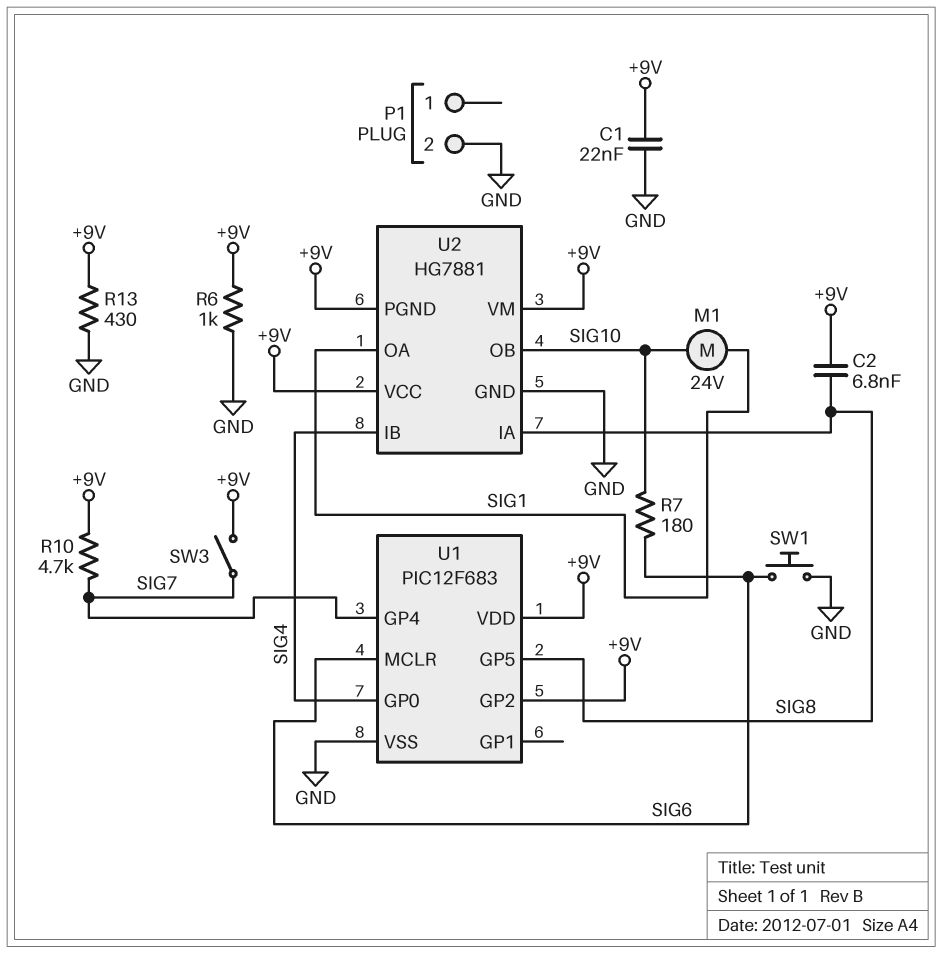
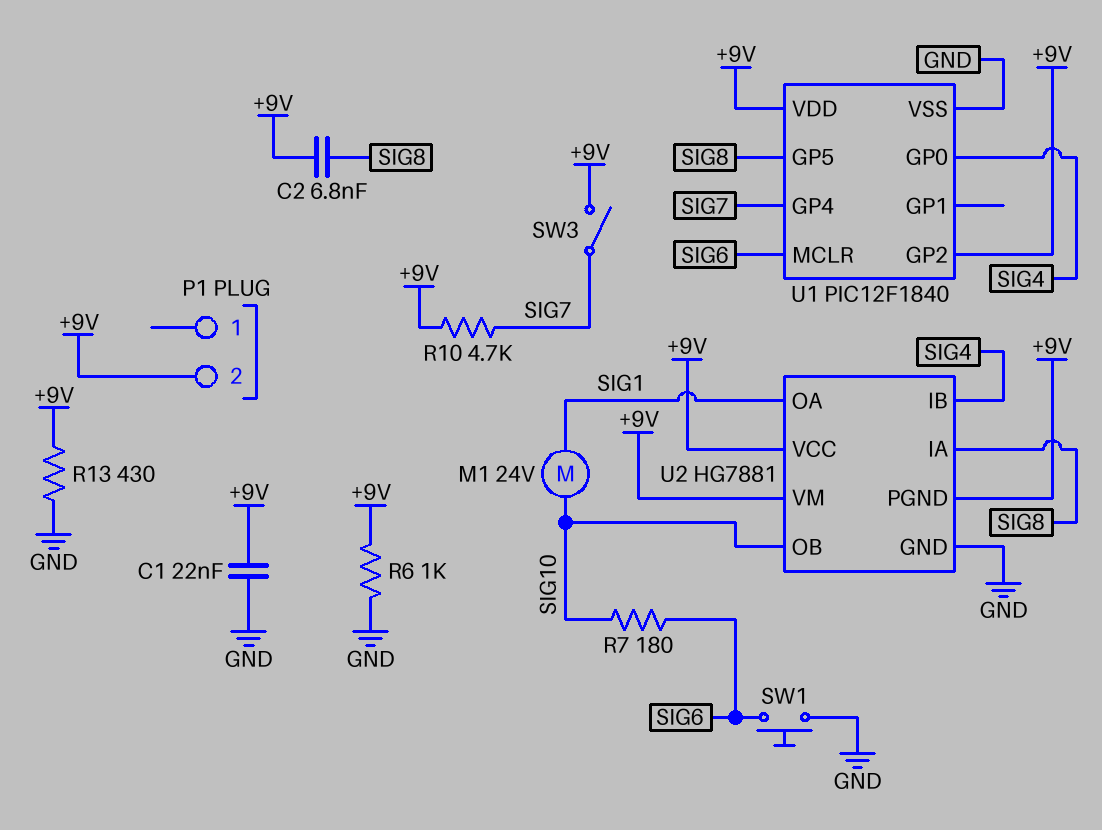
P1 pin 2: GND -> +9V
U1: PIC12F683 -> PIC12F1840

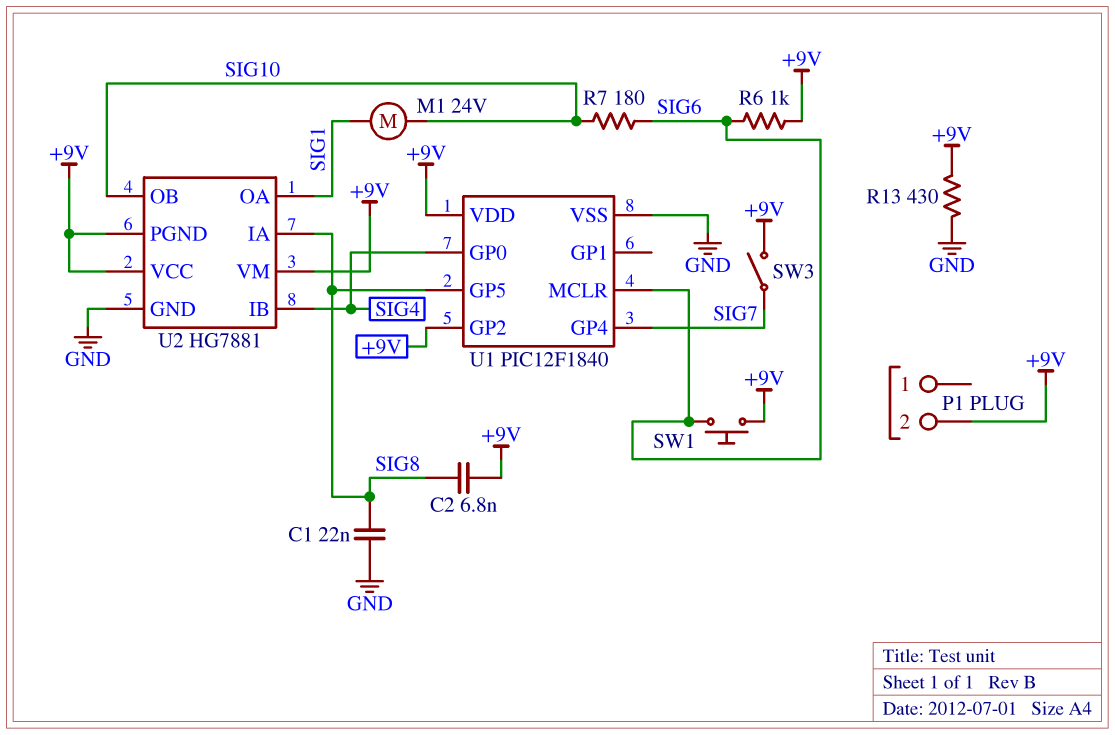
C1: 22nF (+9V, GND) -> 22nF (GND, SIG8)
R6: 1k (+9V, GND) -> 1k (+9V, SIG6)
R10: 4.7k (+9V, SIG7) -> none
SW1: button (GND, SIG6) -> button (+9V, SIG6)

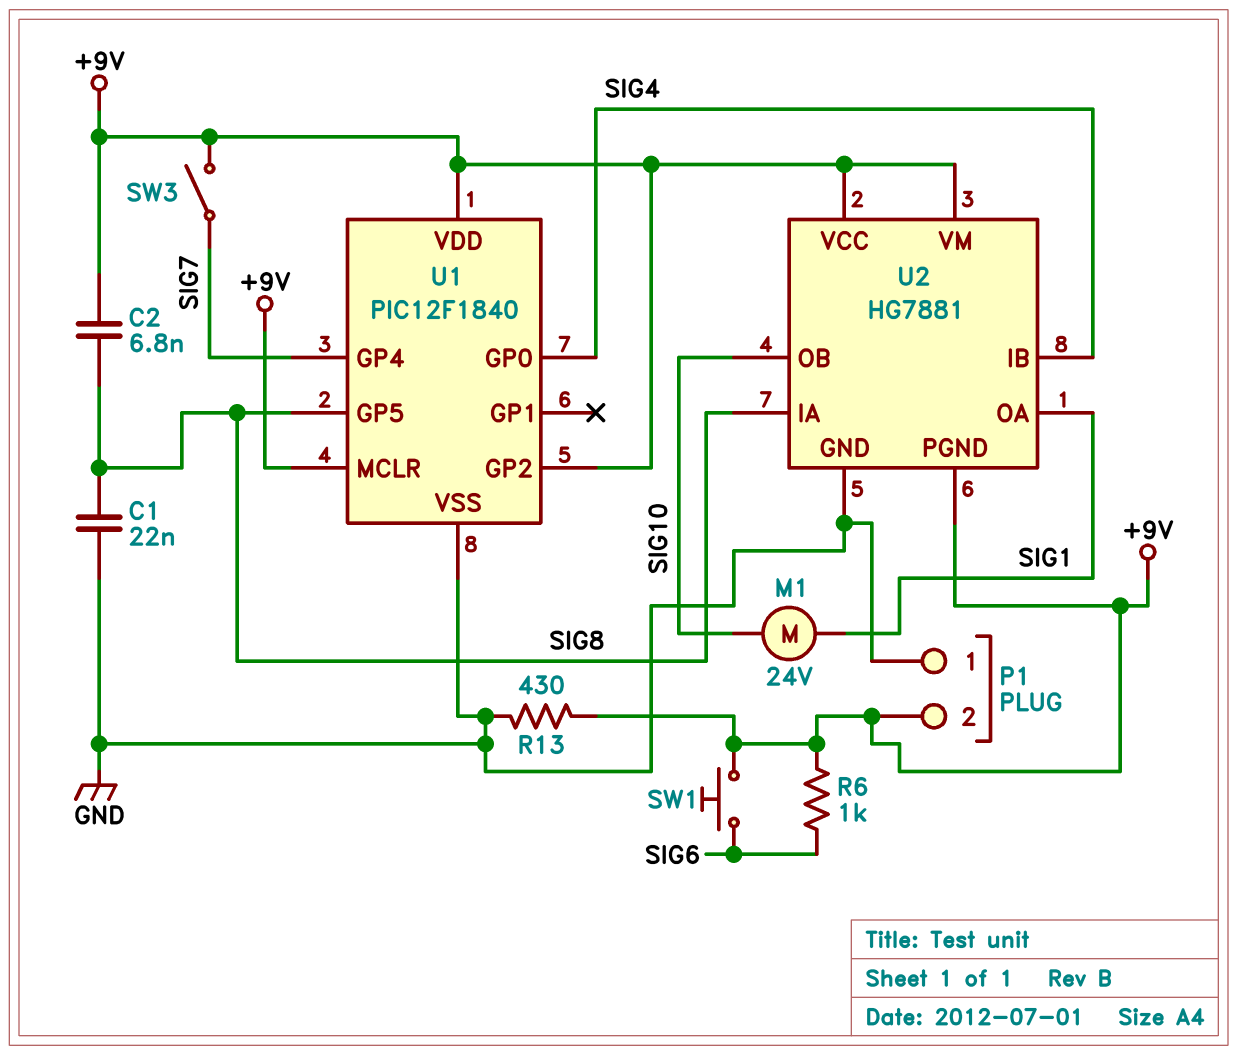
P1 pin 1: none -> GND
R7: 180 (SIG6, SIG10) -> none
U1 pin MCLR: SIG6 -> +9V

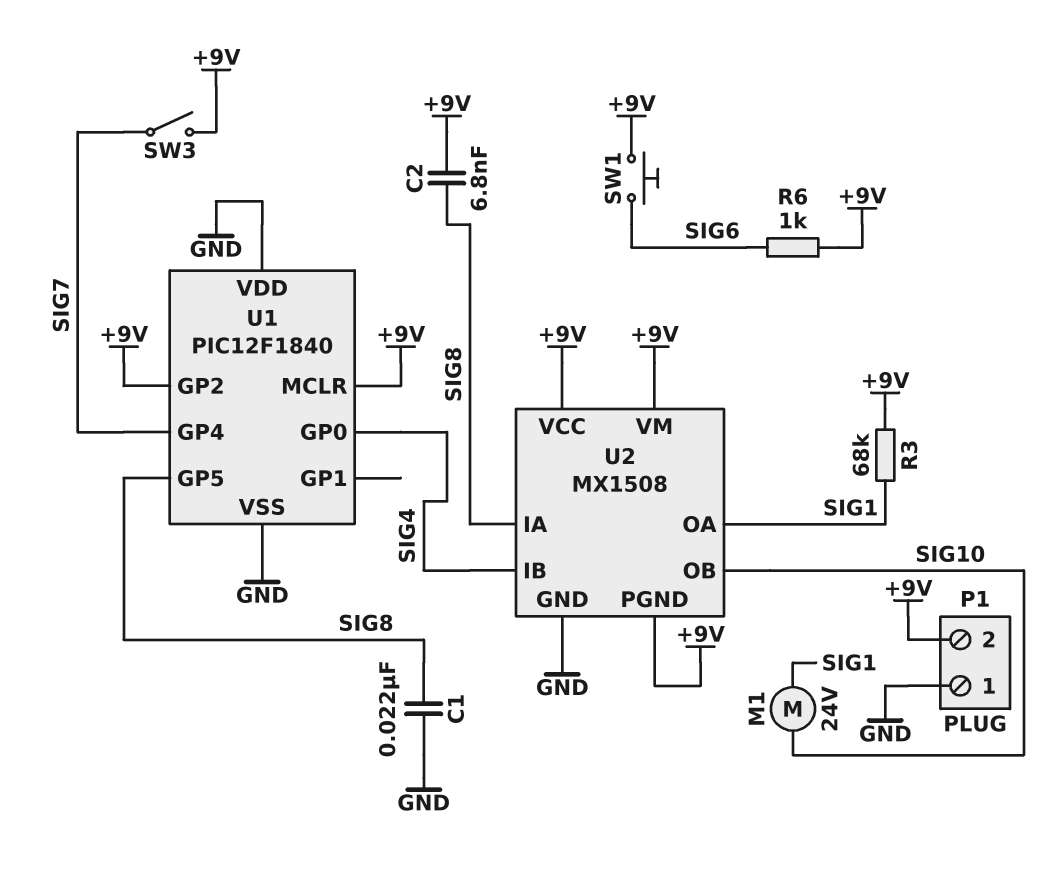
R3: none -> 68k (+9V, SIG1)
R13: 430 (+9V, GND) -> none
U1 pin VDD: +9V -> GND
U2: HG7881 -> MX1508

